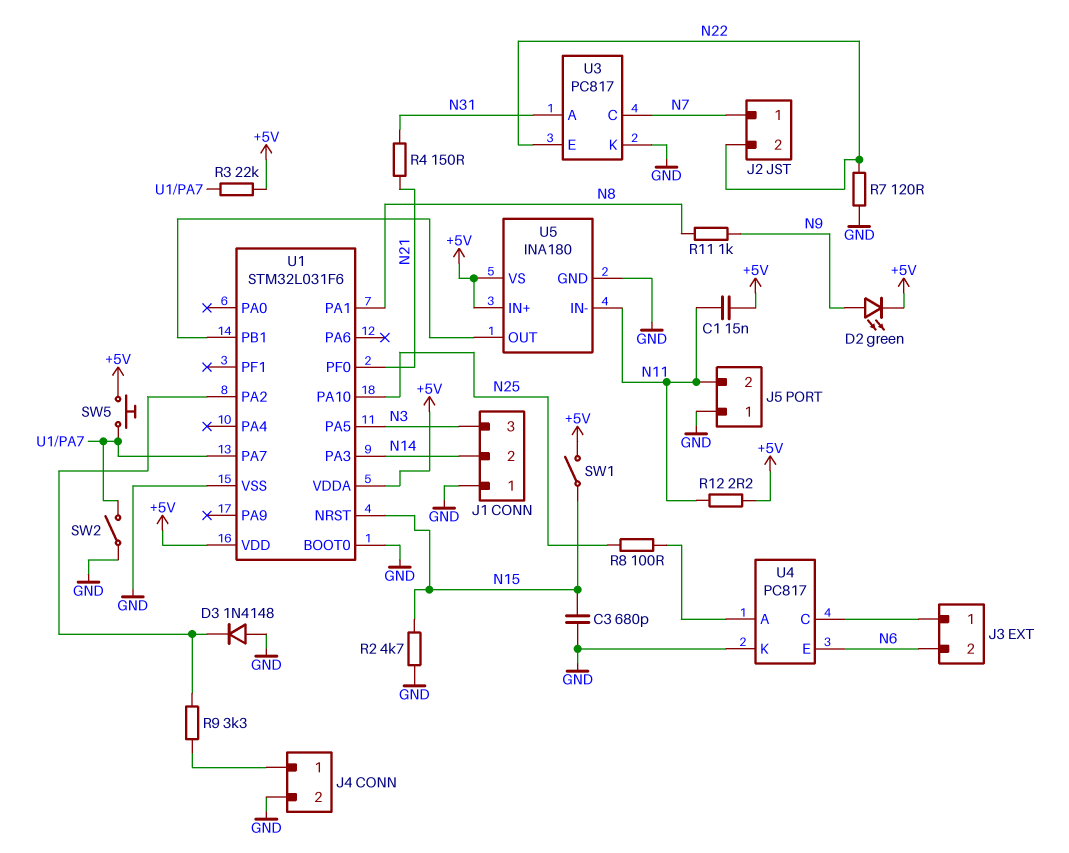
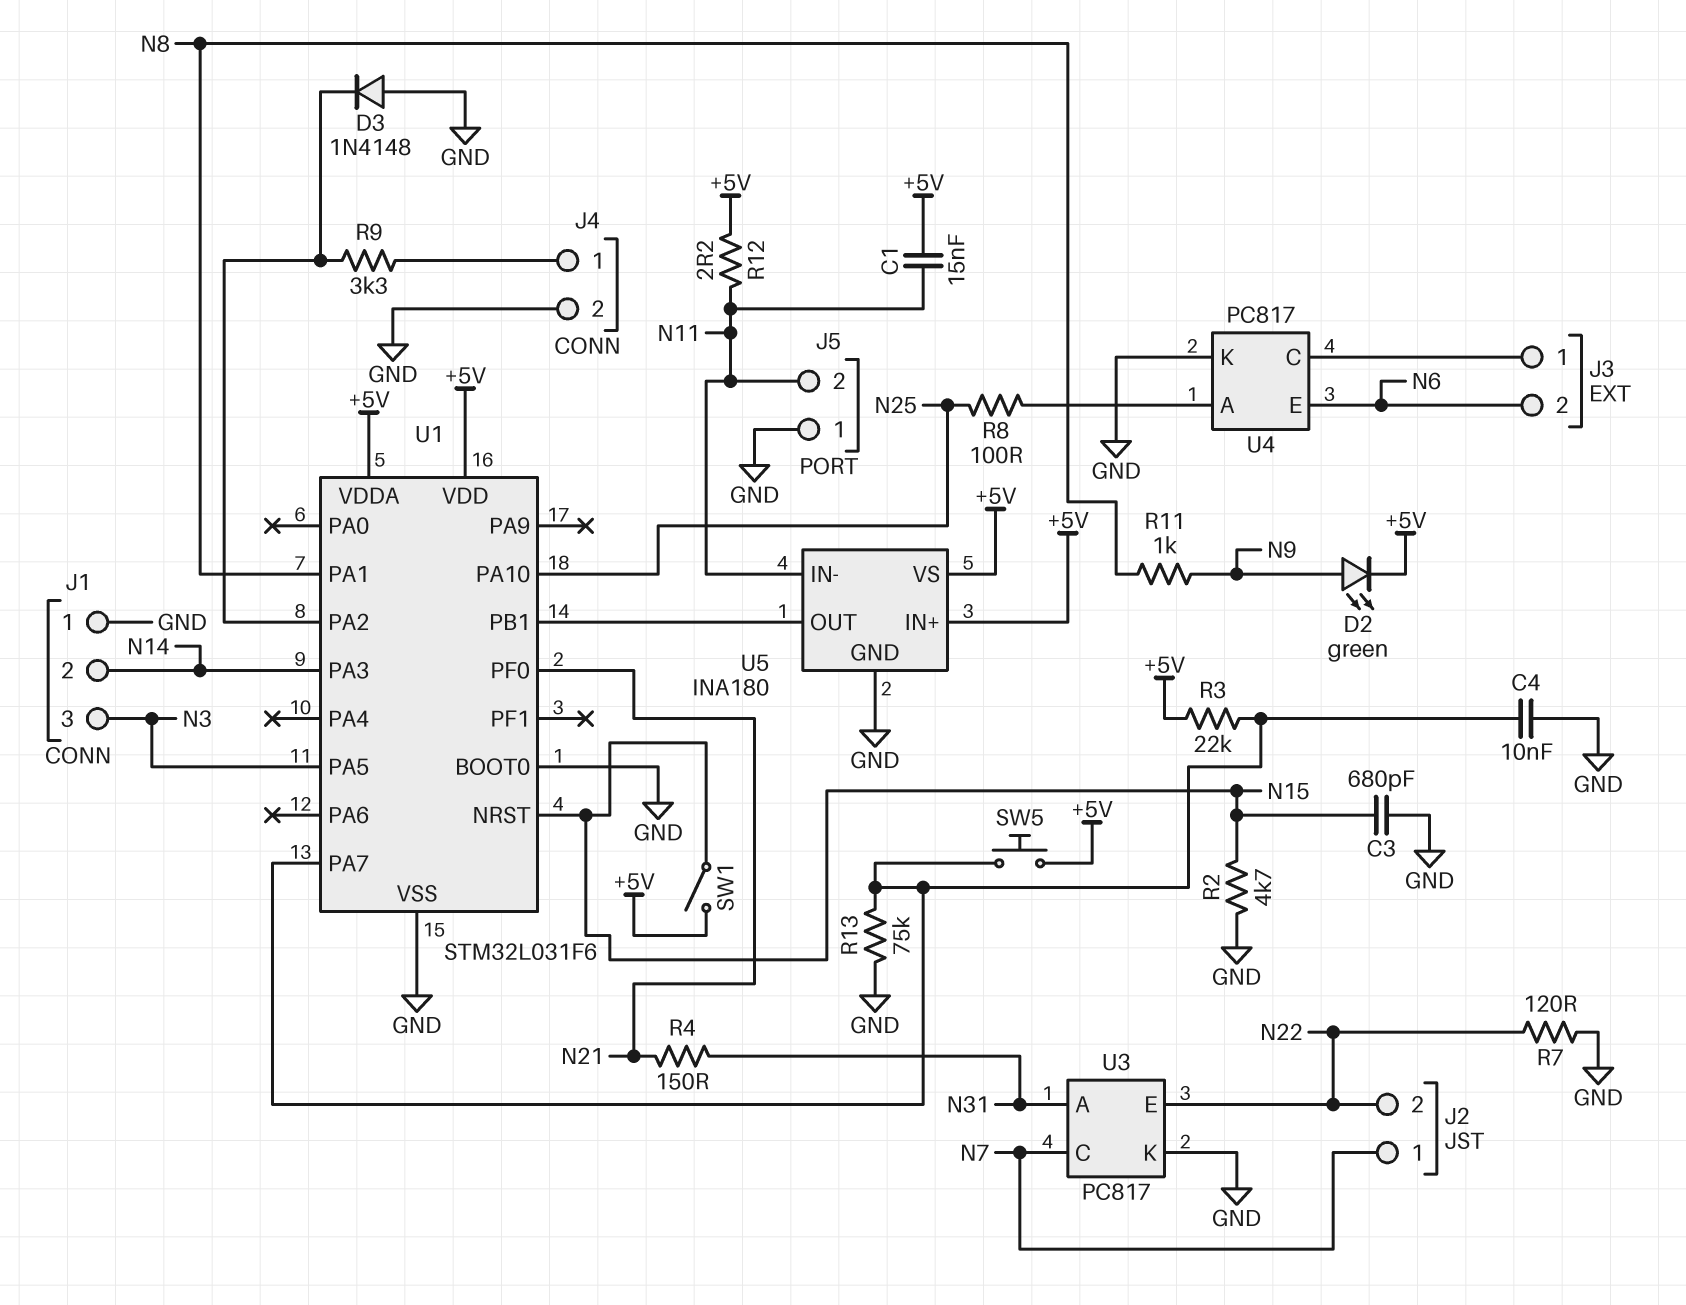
C4: none -> 10nF (GND, U1/PA7)
R13: none -> 75k (GND, U1/PA7)
SW2: switch (GND, U1/PA7) -> none

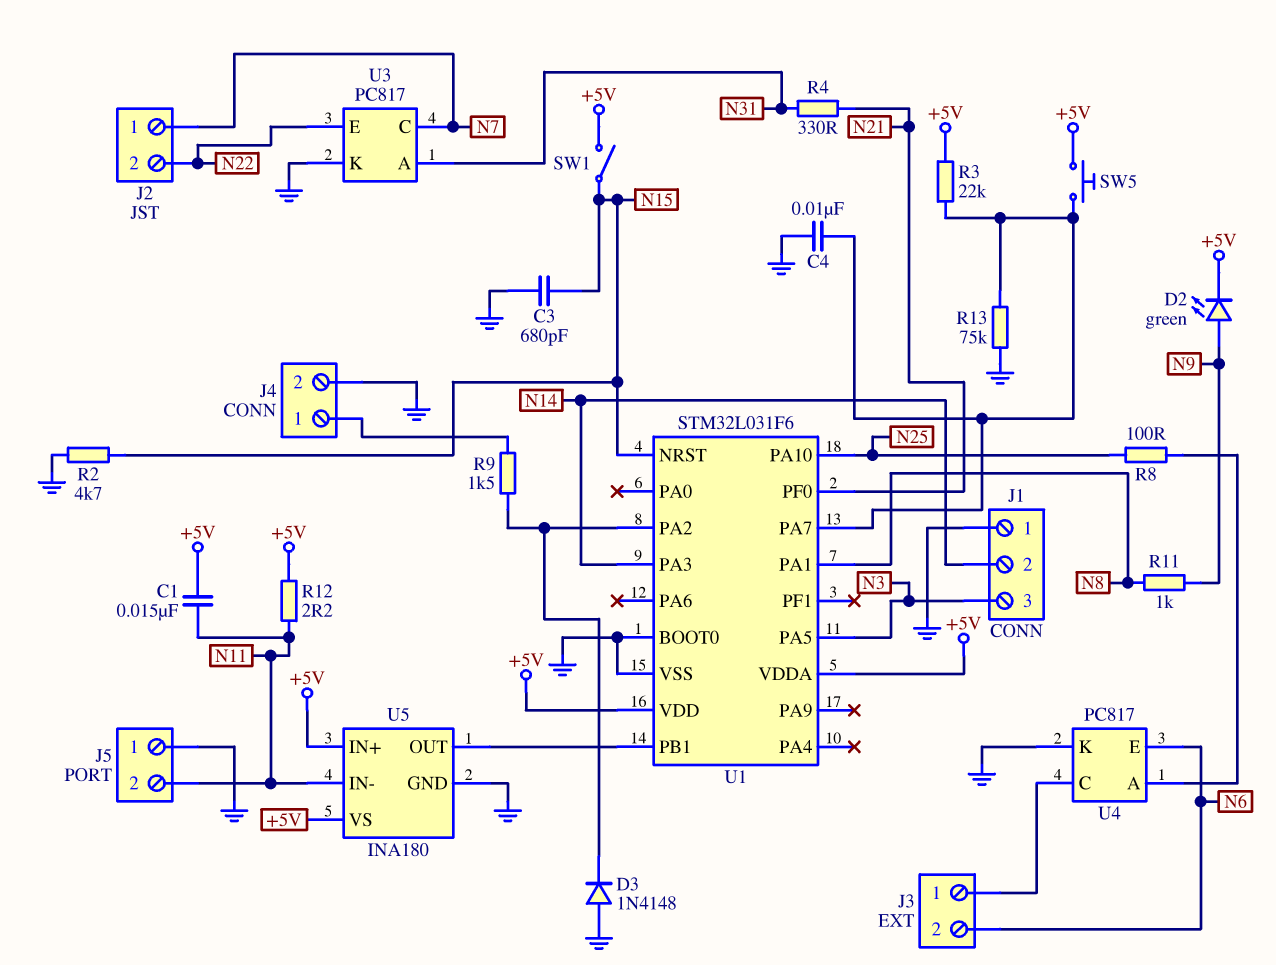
R4: 150 (N21, N31) -> 330 (N21, N31)
R7: 120 (GND, N22) -> none
R9: 3.3k (J4/1, U1/PA2) -> 1.5k (J4/1, U1/PA2)

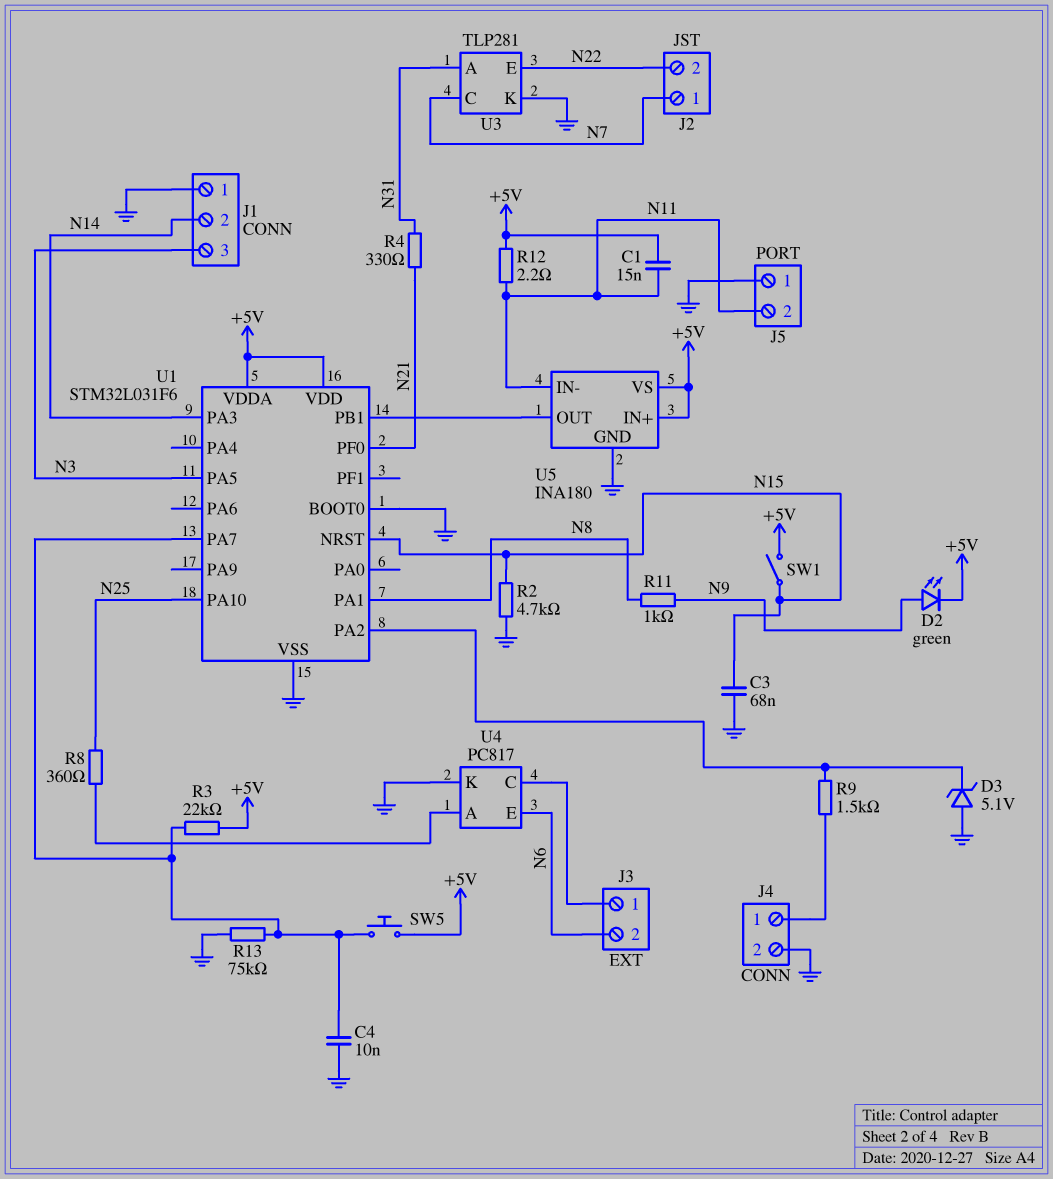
C3: 680pF (GND, N15) -> 68nF (GND, N15)
D3: diode 1N4148 (A GND, K U1/PA2) -> zener 5.1V (A GND, K U1/PA2)
R8: 100 (N25, U4/A) -> 360 (N25, U4/A)
U3: PC817 -> TLP281

